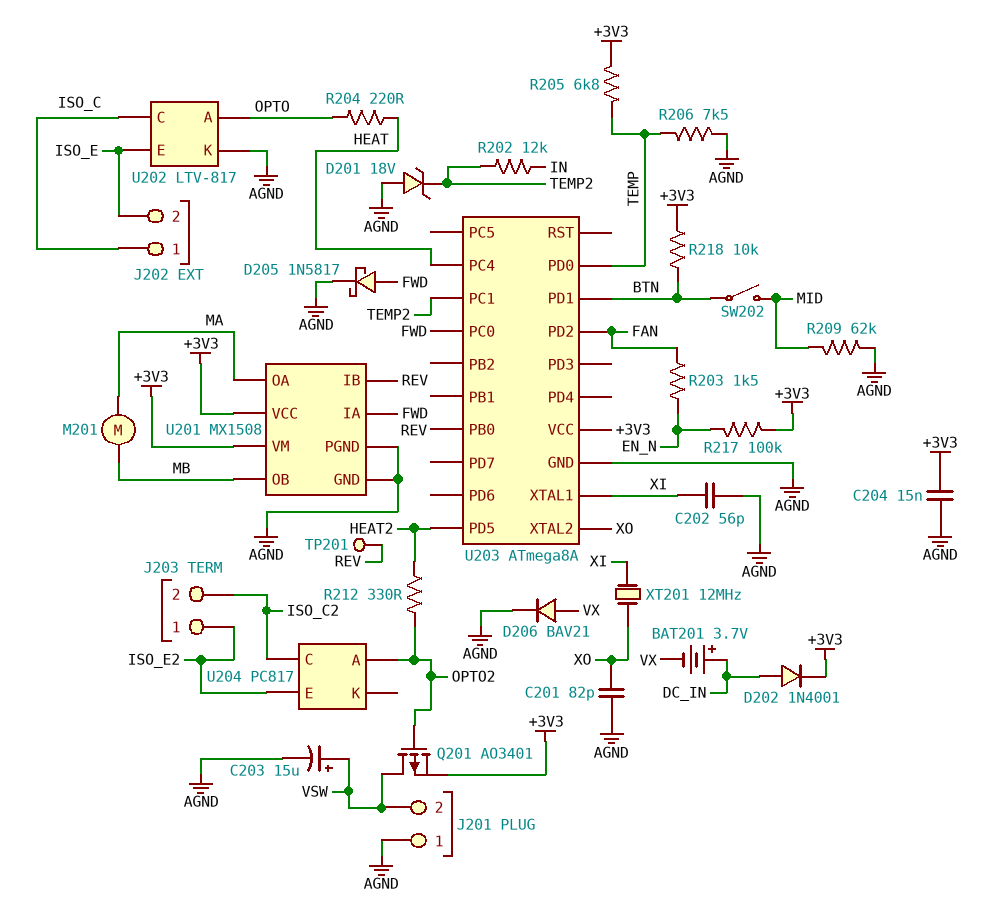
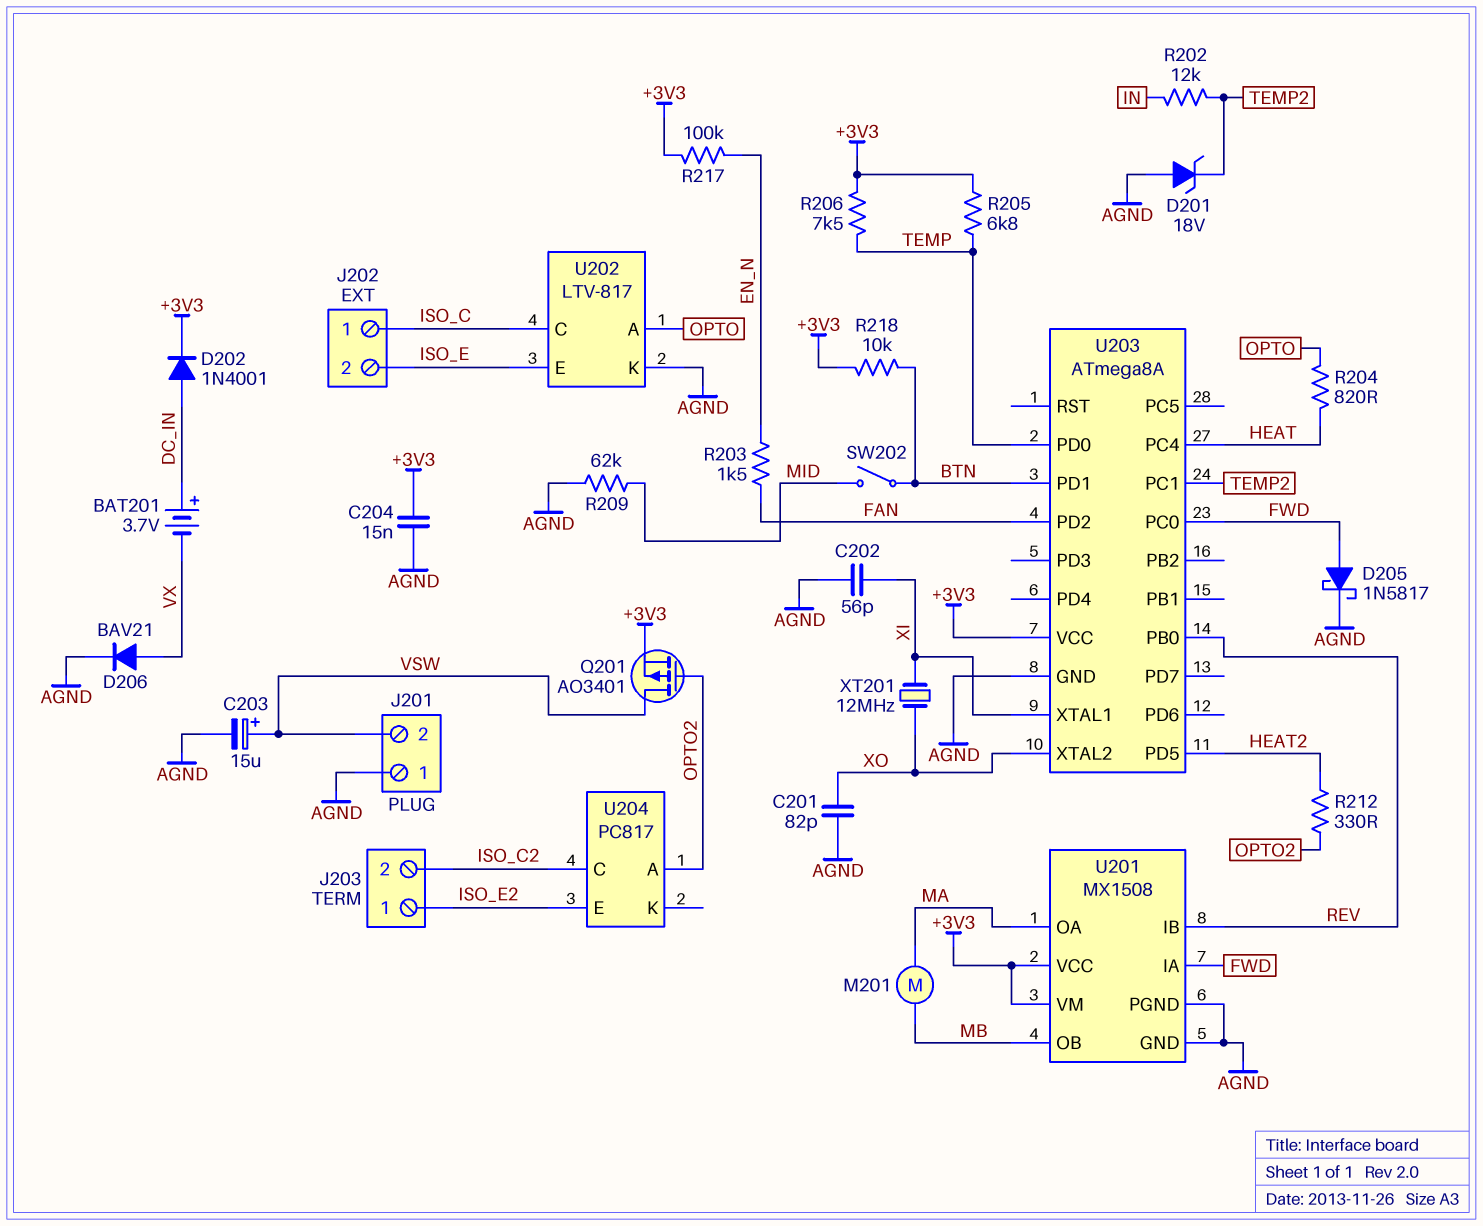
R204: 220 (HEAT, OPTO) -> 820 (HEAT, OPTO)
R206: 7.5k (AGND, TEMP) -> 7.5k (+3V3, TEMP)
TP201: test point (REV) -> none

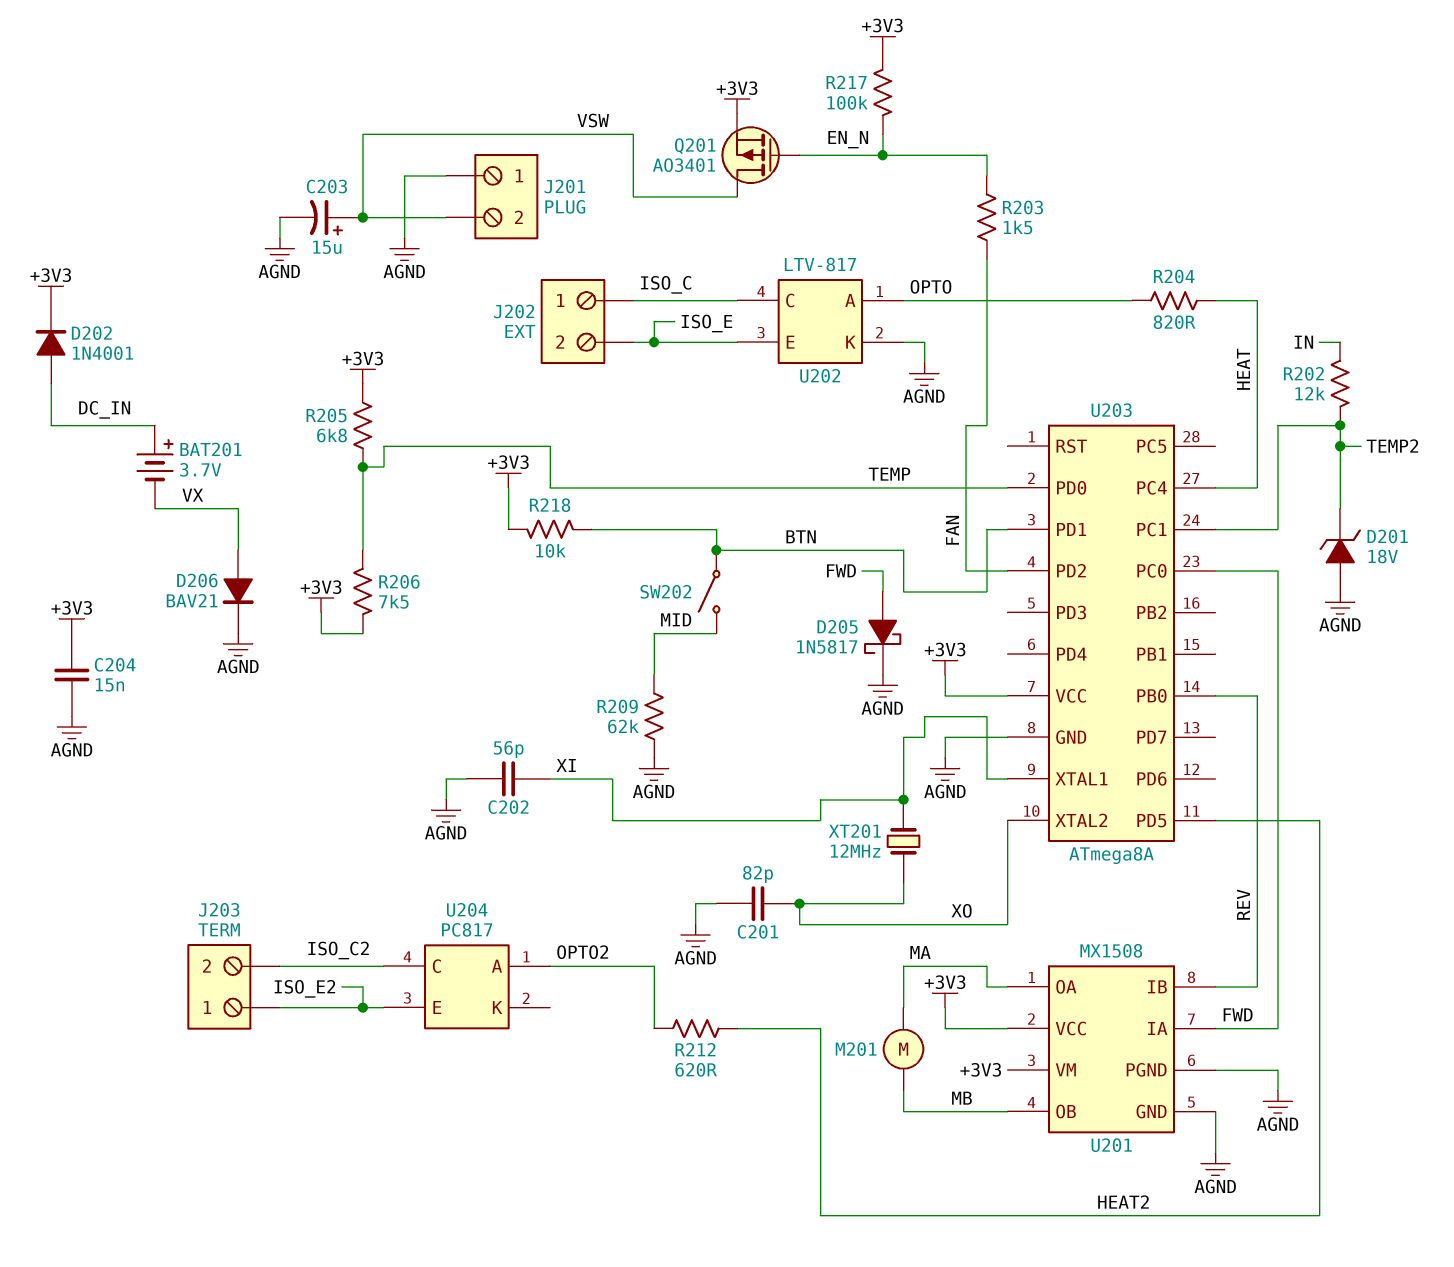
Q201: PMOS AO3401 (G OPTO2, D VSW, S +3V3) -> PMOS AO3401 (G EN_N, D VSW, S +3V3)
R212: 330 (HEAT2, OPTO2) -> 620 (HEAT2, OPTO2)

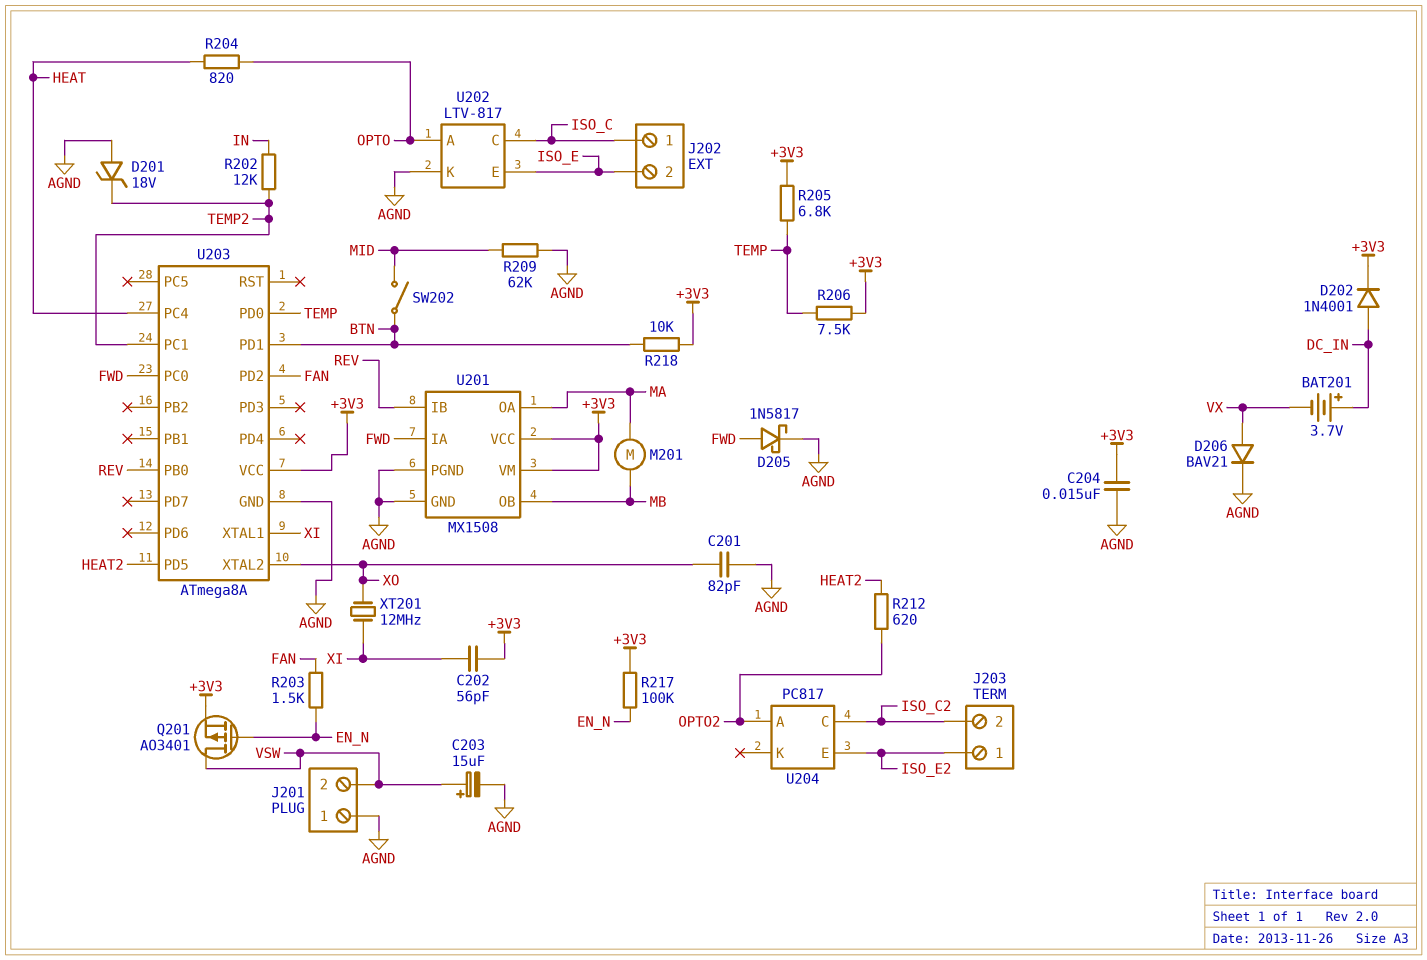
C202: 56pF (AGND, XI) -> 56pF (+3V3, XI)

